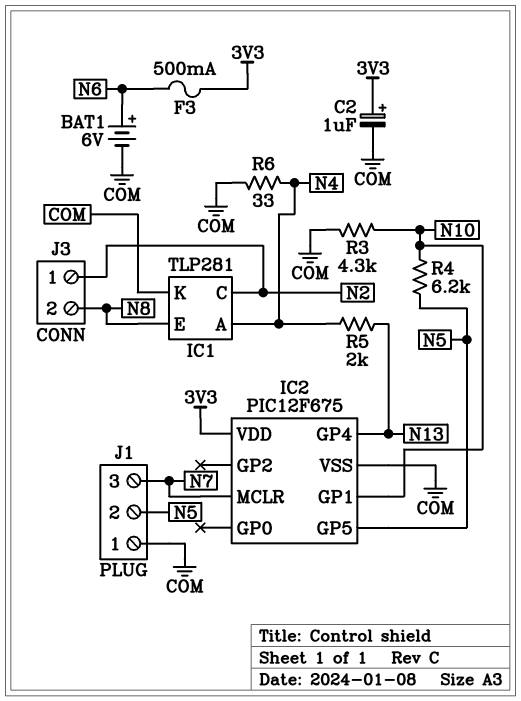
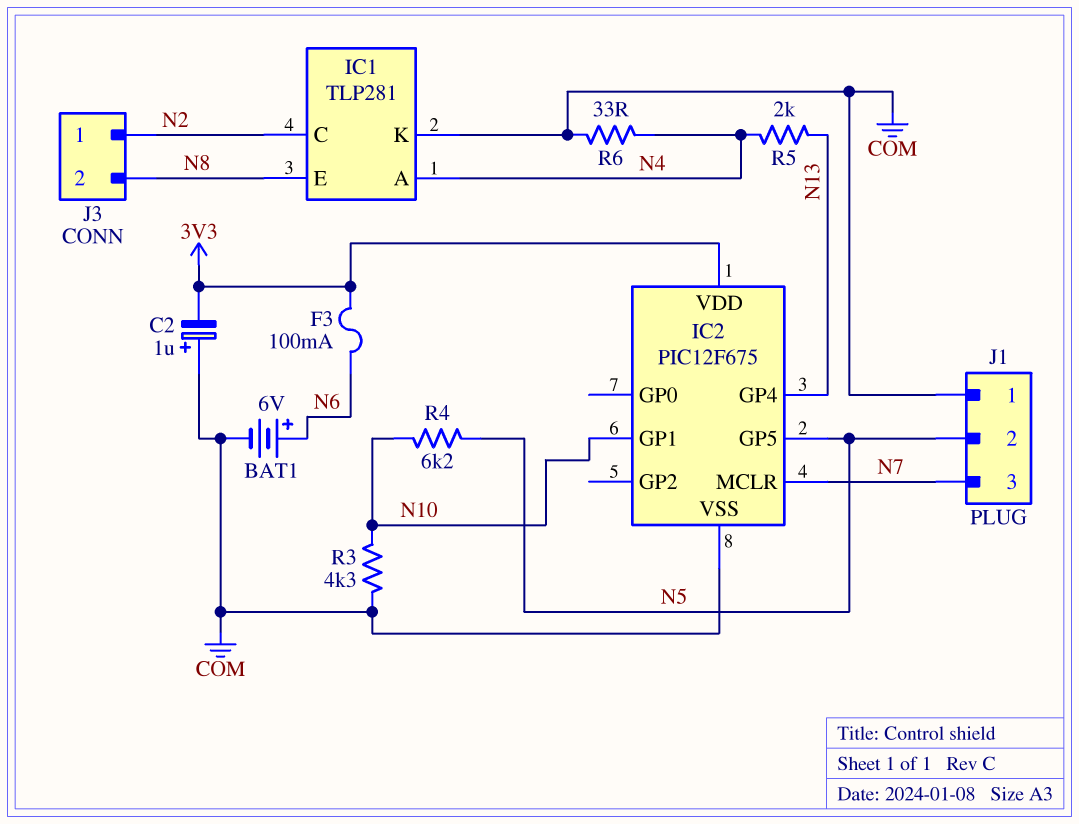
C2: 1uF (plus 3V3, minus COM) -> 1uF (plus COM, minus 3V3)
F3: 500mA (3V3, N6) -> 100mA (3V3, N6)

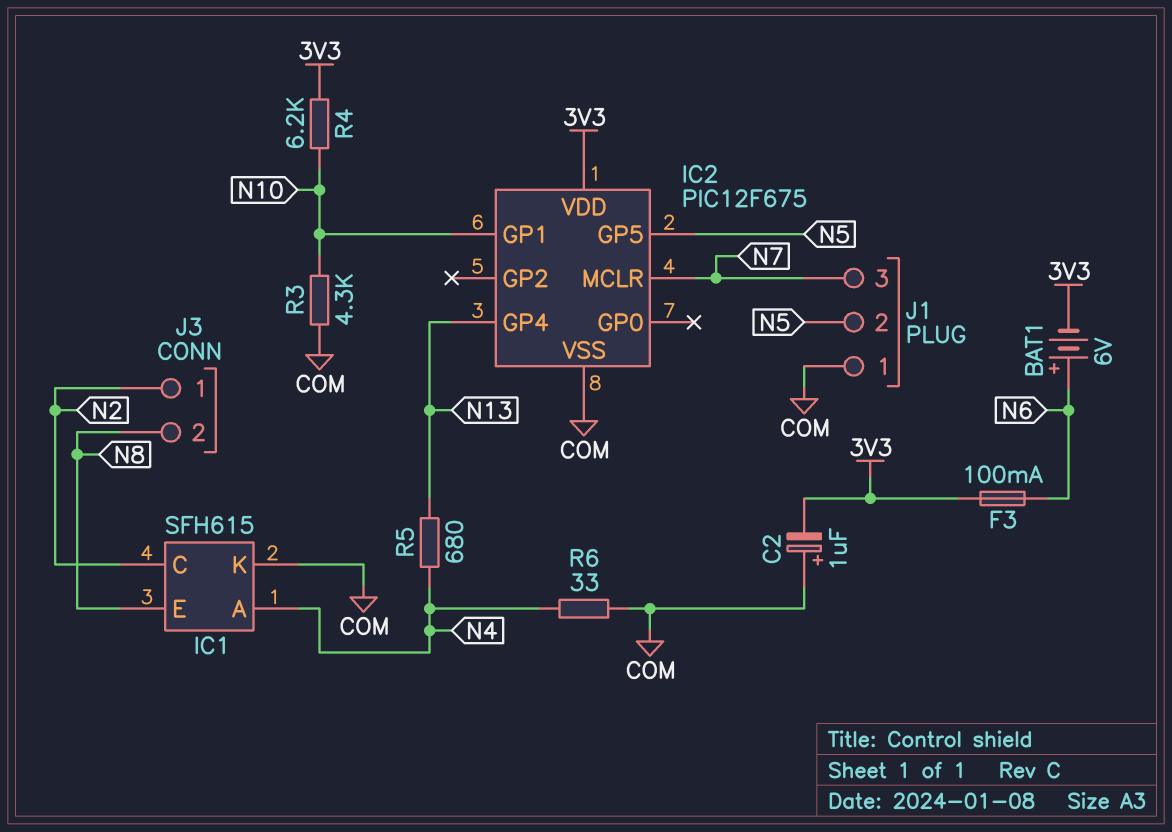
BAT1: 6V (plus N6, minus COM) -> 6V (plus N6, minus 3V3)
IC1: TLP281 -> SFH615
R4: 6.2k (N5, N10) -> 6.2k (3V3, N10)
R5: 2k (N4, N13) -> 680 (N4, N13)

